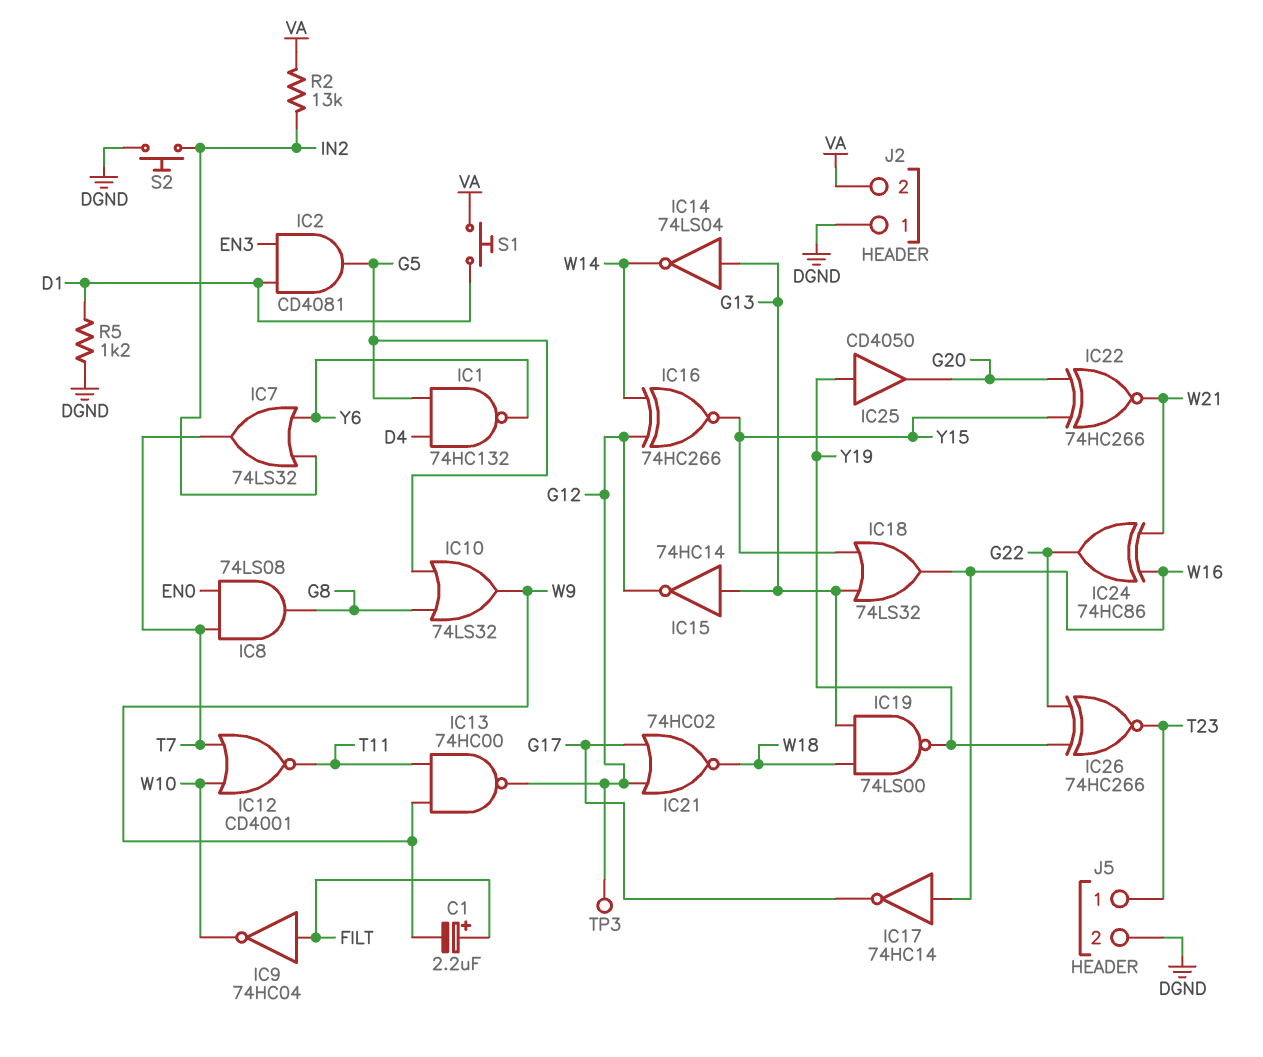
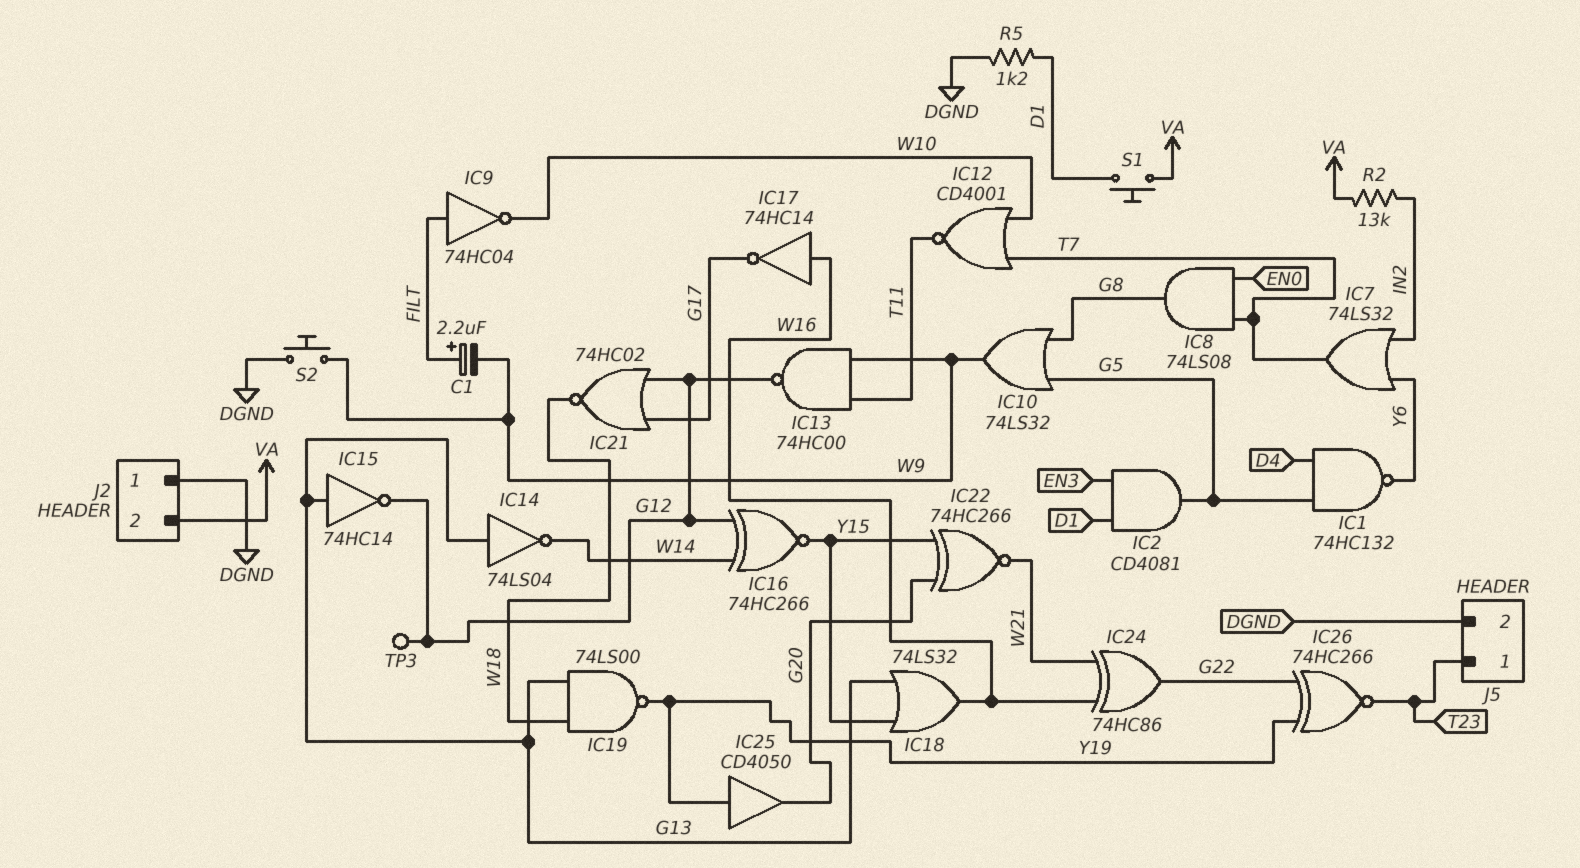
S2: button (DGND, IN2) -> button (DGND, W9)

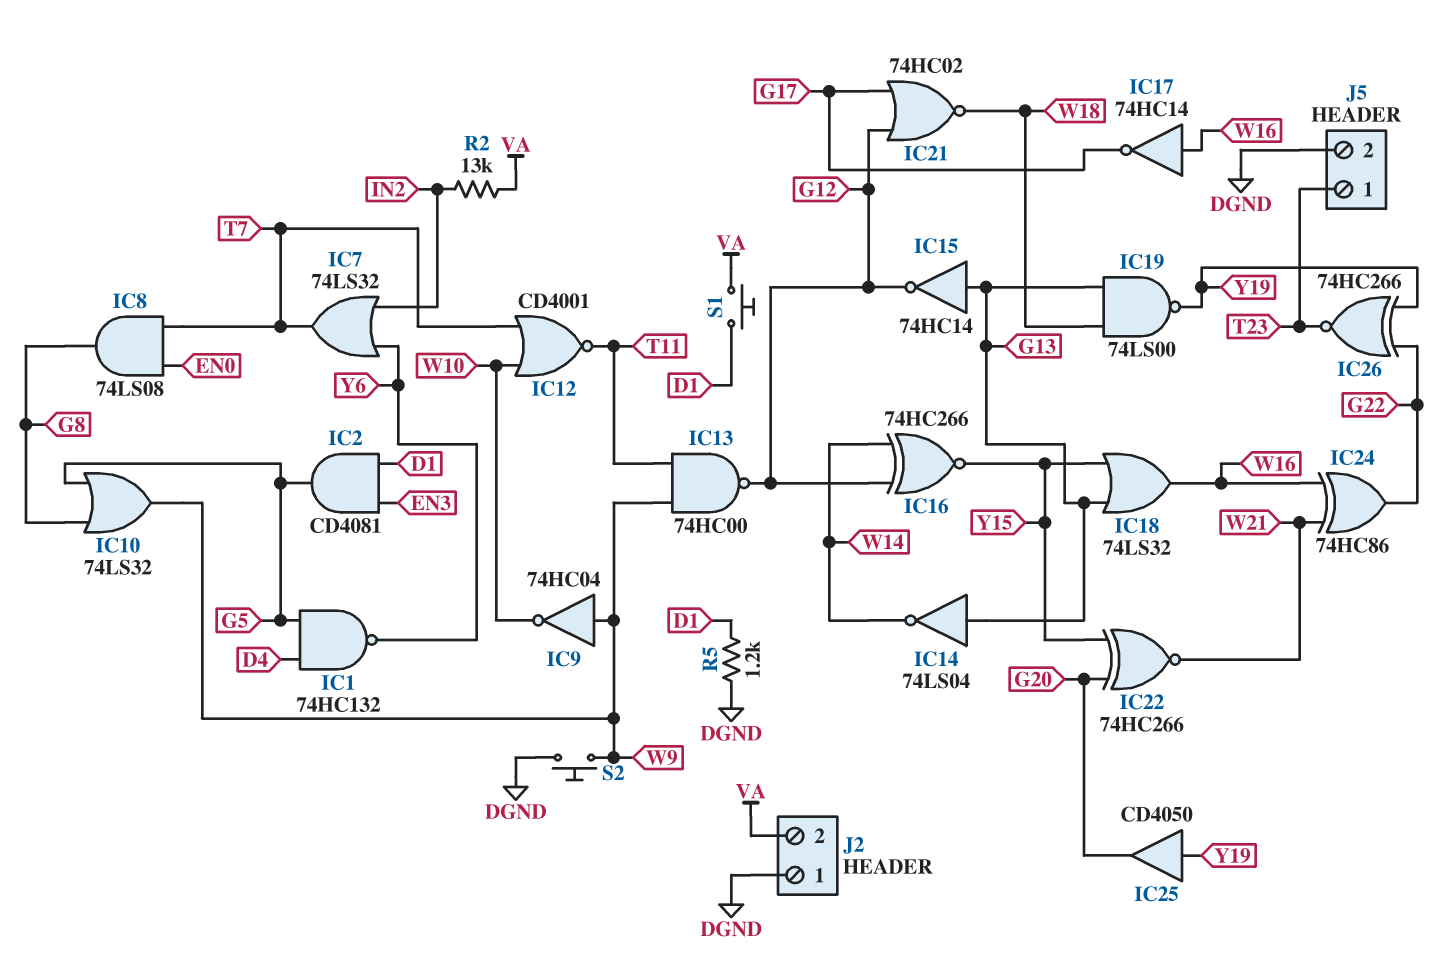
C1: 2.2uF (plus FILT, minus W9) -> none
IC9: NOT 74HC04 (in FILT, out W10) -> NOT 74HC04 (in W9, out W10)
TP3: test point (G12) -> none

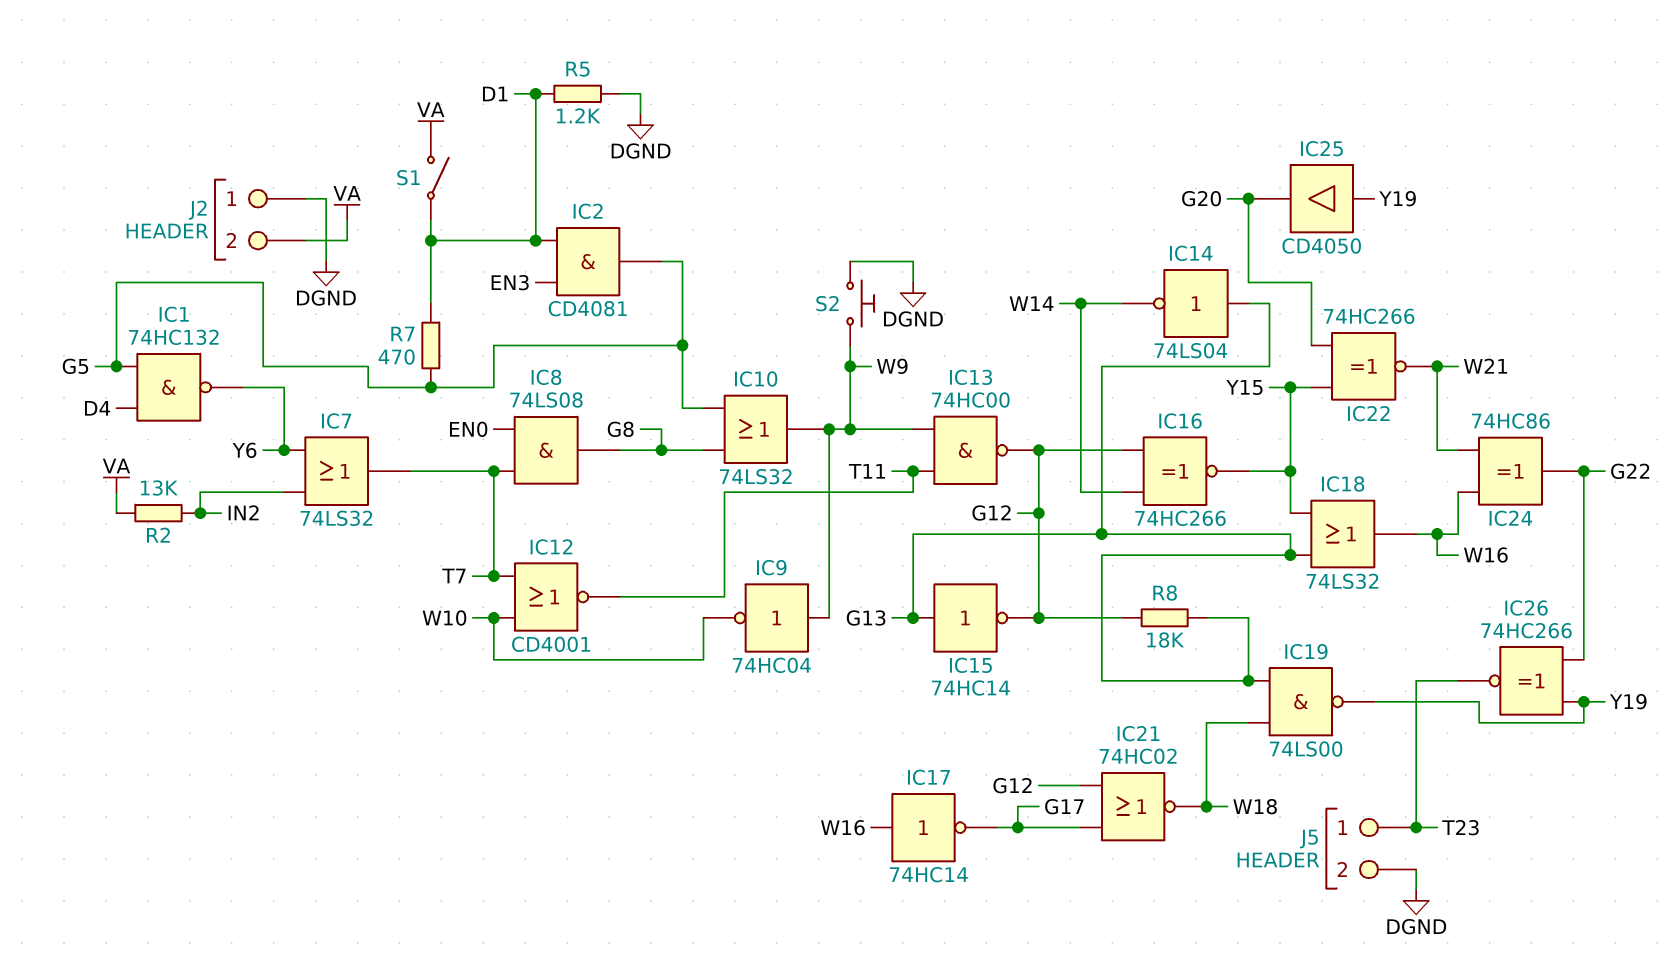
R7: none -> 470 (D1, G5)
R8: none -> 18k (G12, G13)
S1: button (D1, VA) -> switch (D1, VA)

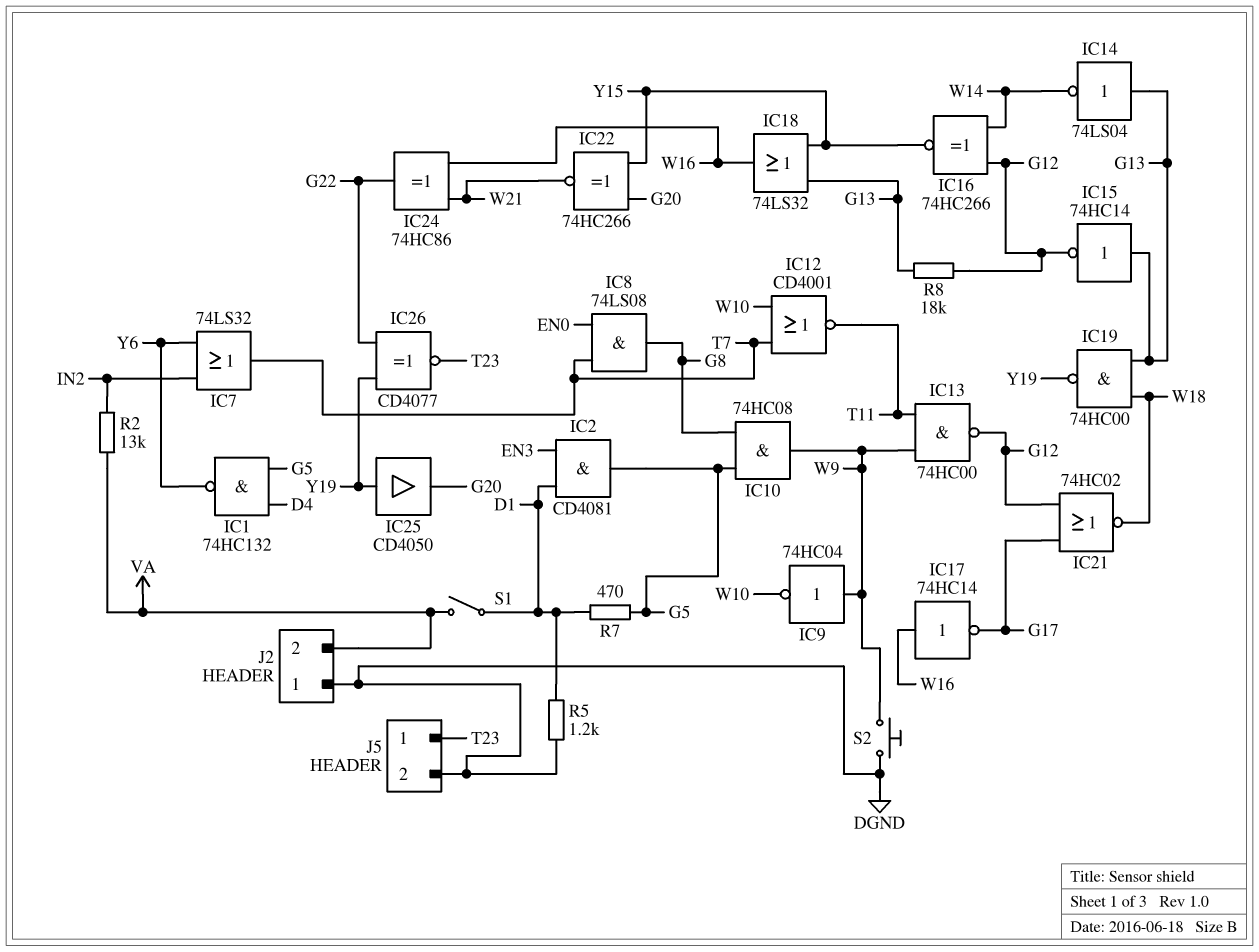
IC10: OR 74LS32 (in G5, in G8, out W9) -> AND 74HC08 (in G5, in G8, out W9)
IC19: NAND 74LS00 (in G13, in W18, out Y19) -> NAND 74HC00 (in G13, in W18, out Y19)
IC26: XNOR 74HC266 (in G22, in Y19, out T23) -> XNOR CD4077 (in G22, in Y19, out T23)

